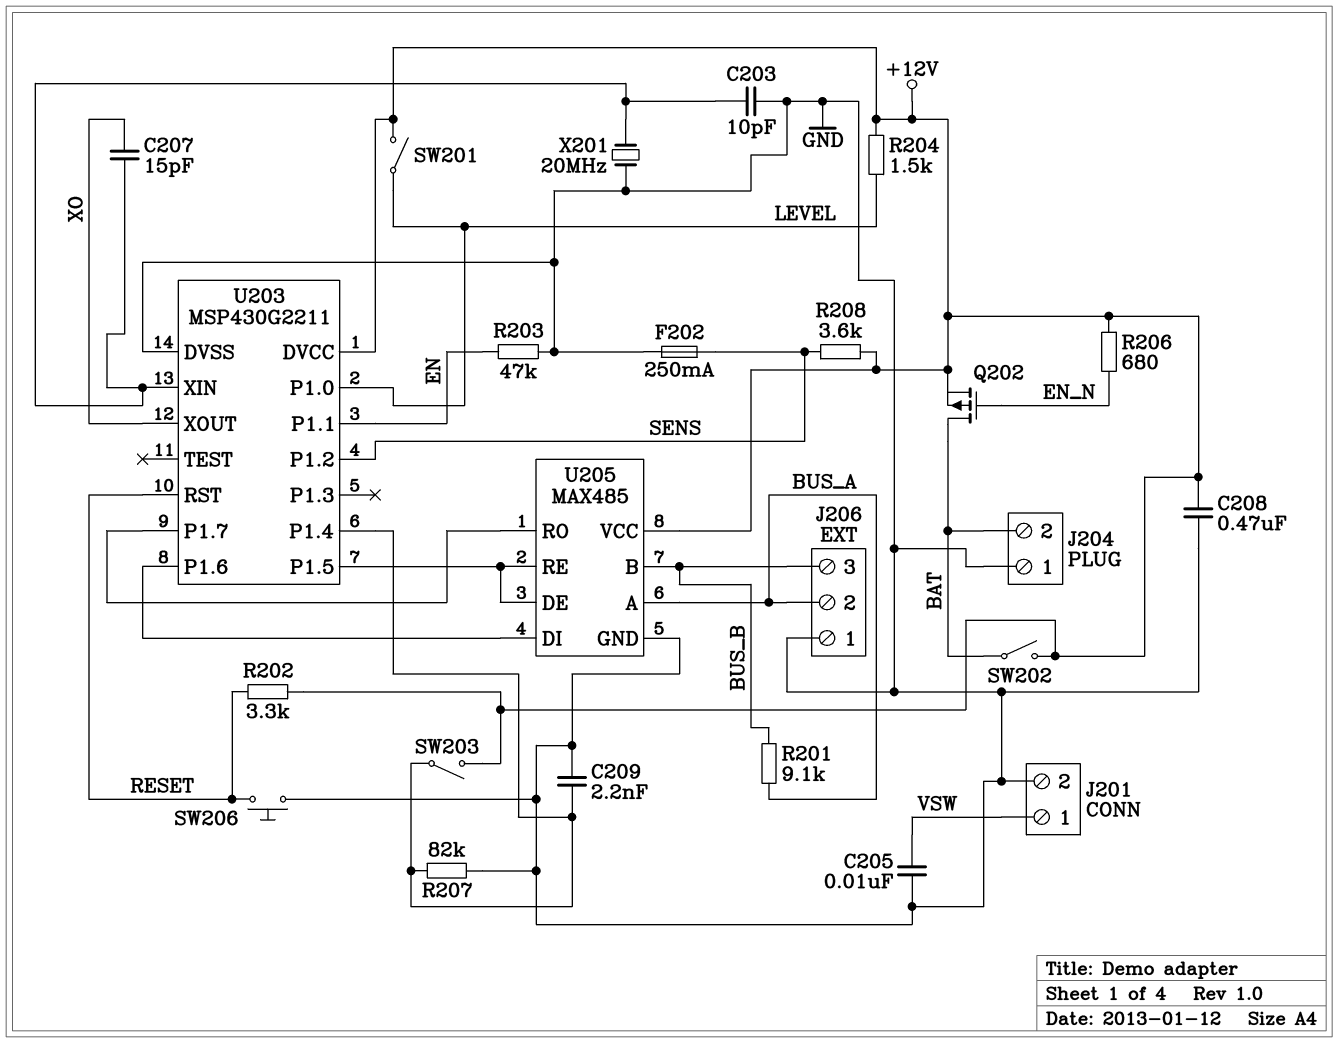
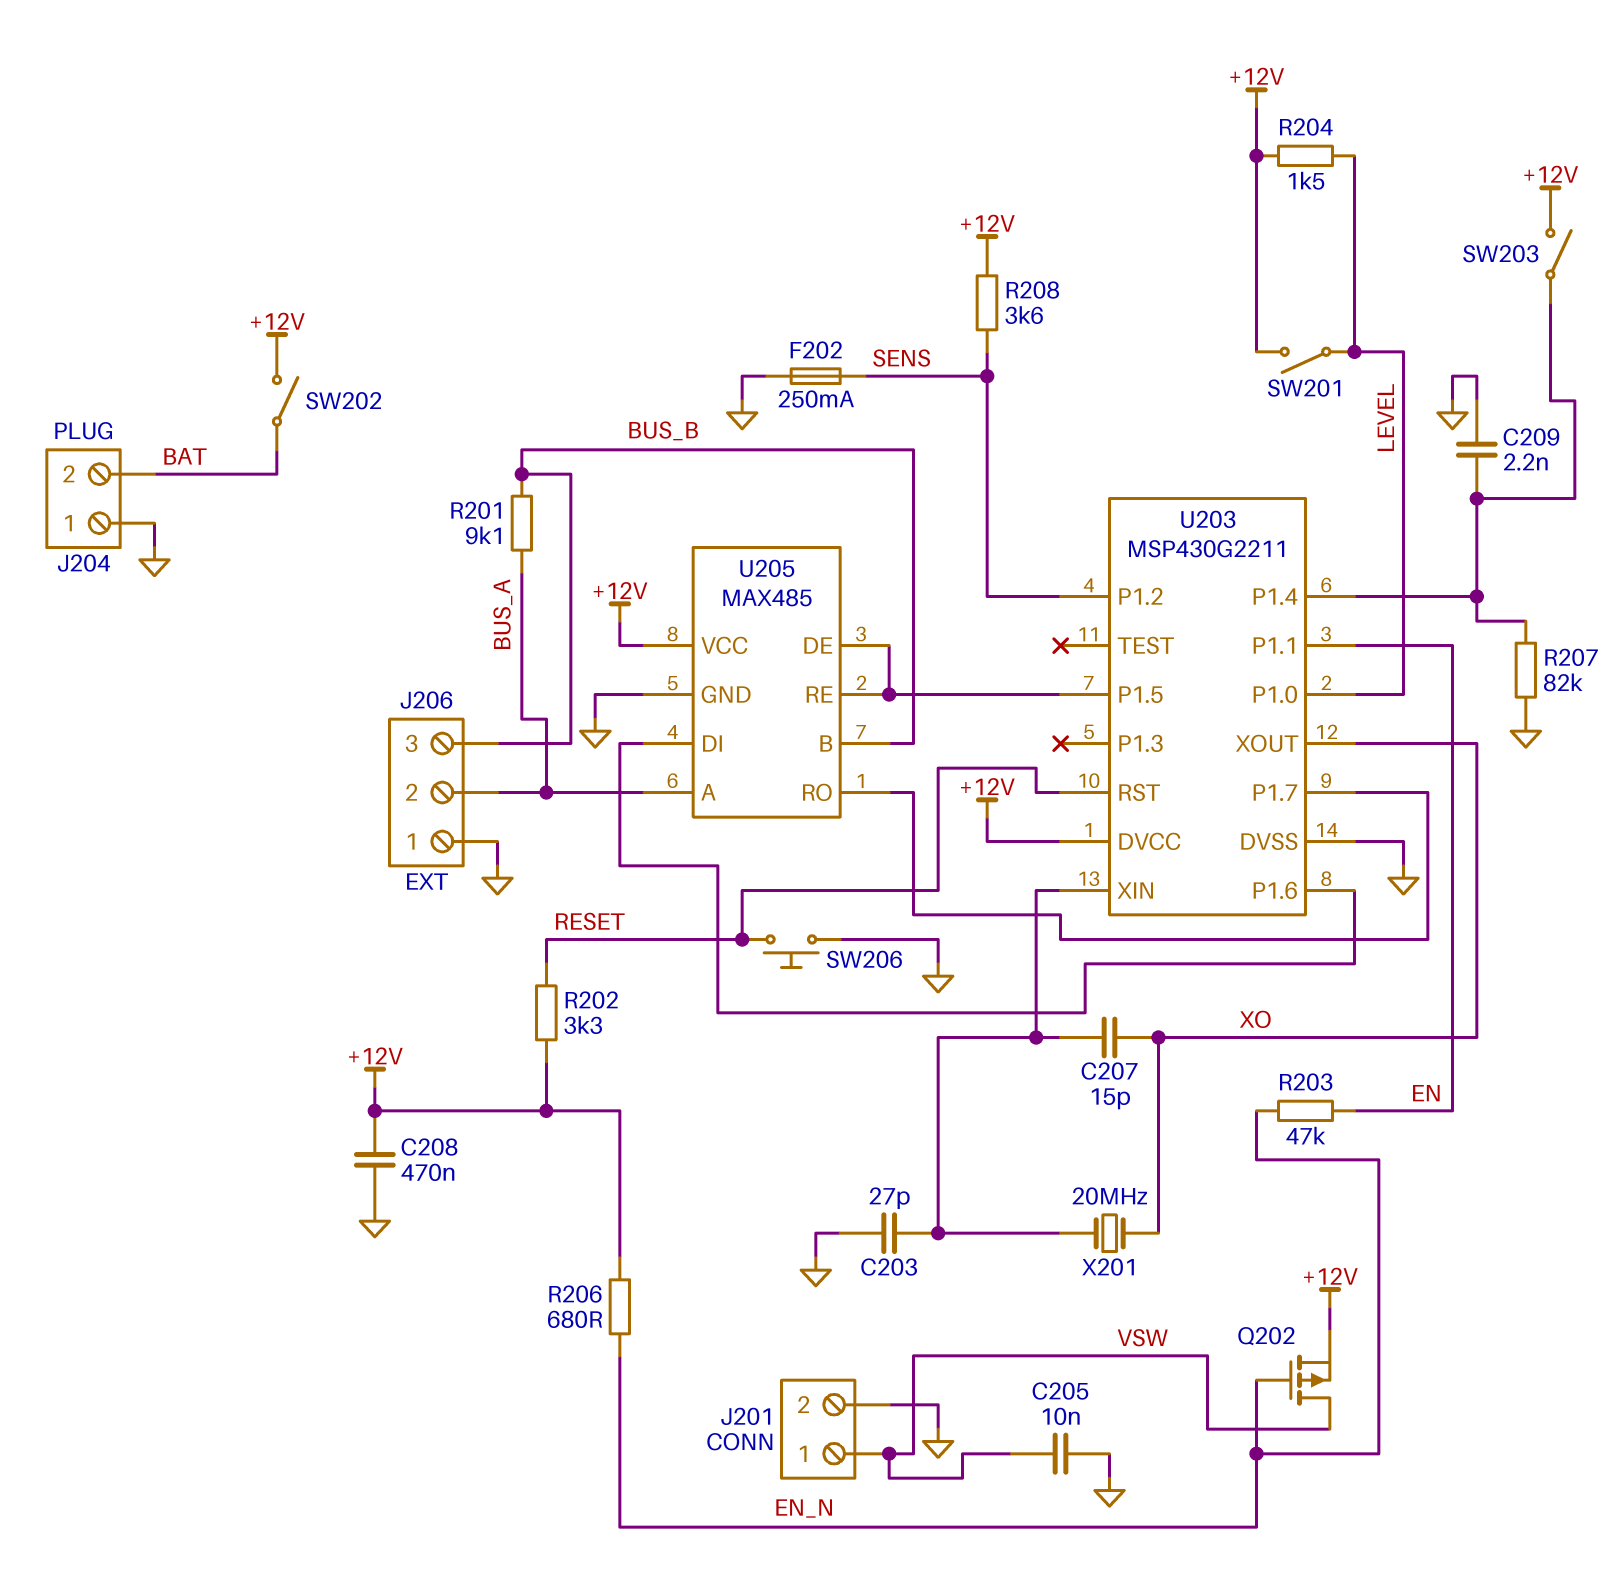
C203: 10pF (GND, U203/XIN) -> 27pF (GND, U203/XIN)
Q202: PMOS (G EN_N, D BAT, S +12V) -> PMOS (G EN_N, D VSW, S +12V)
R203: 47k (EN, GND) -> 47k (EN, EN_N)
X201: 20MHz (GND, U203/XIN) -> 20MHz (U203/XIN, XO)

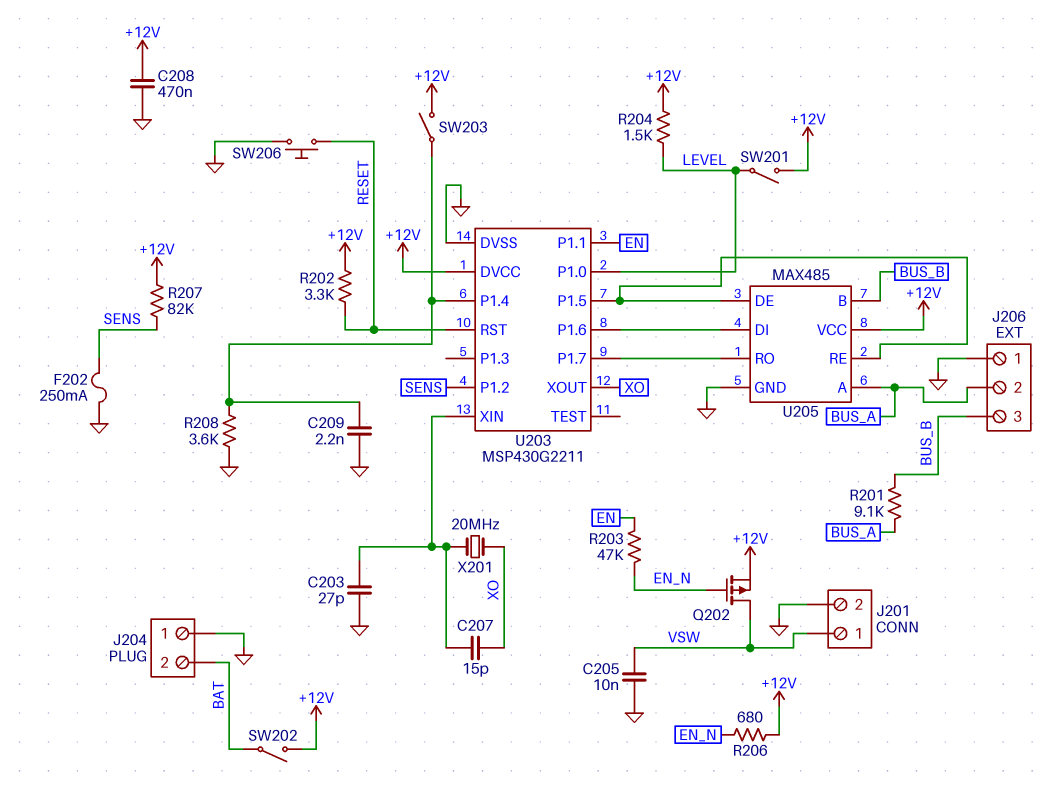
R207: 82k (GND, U203/P1.4) -> 82k (+12V, SENS)
R208: 3.6k (+12V, SENS) -> 3.6k (GND, U203/P1.4)

